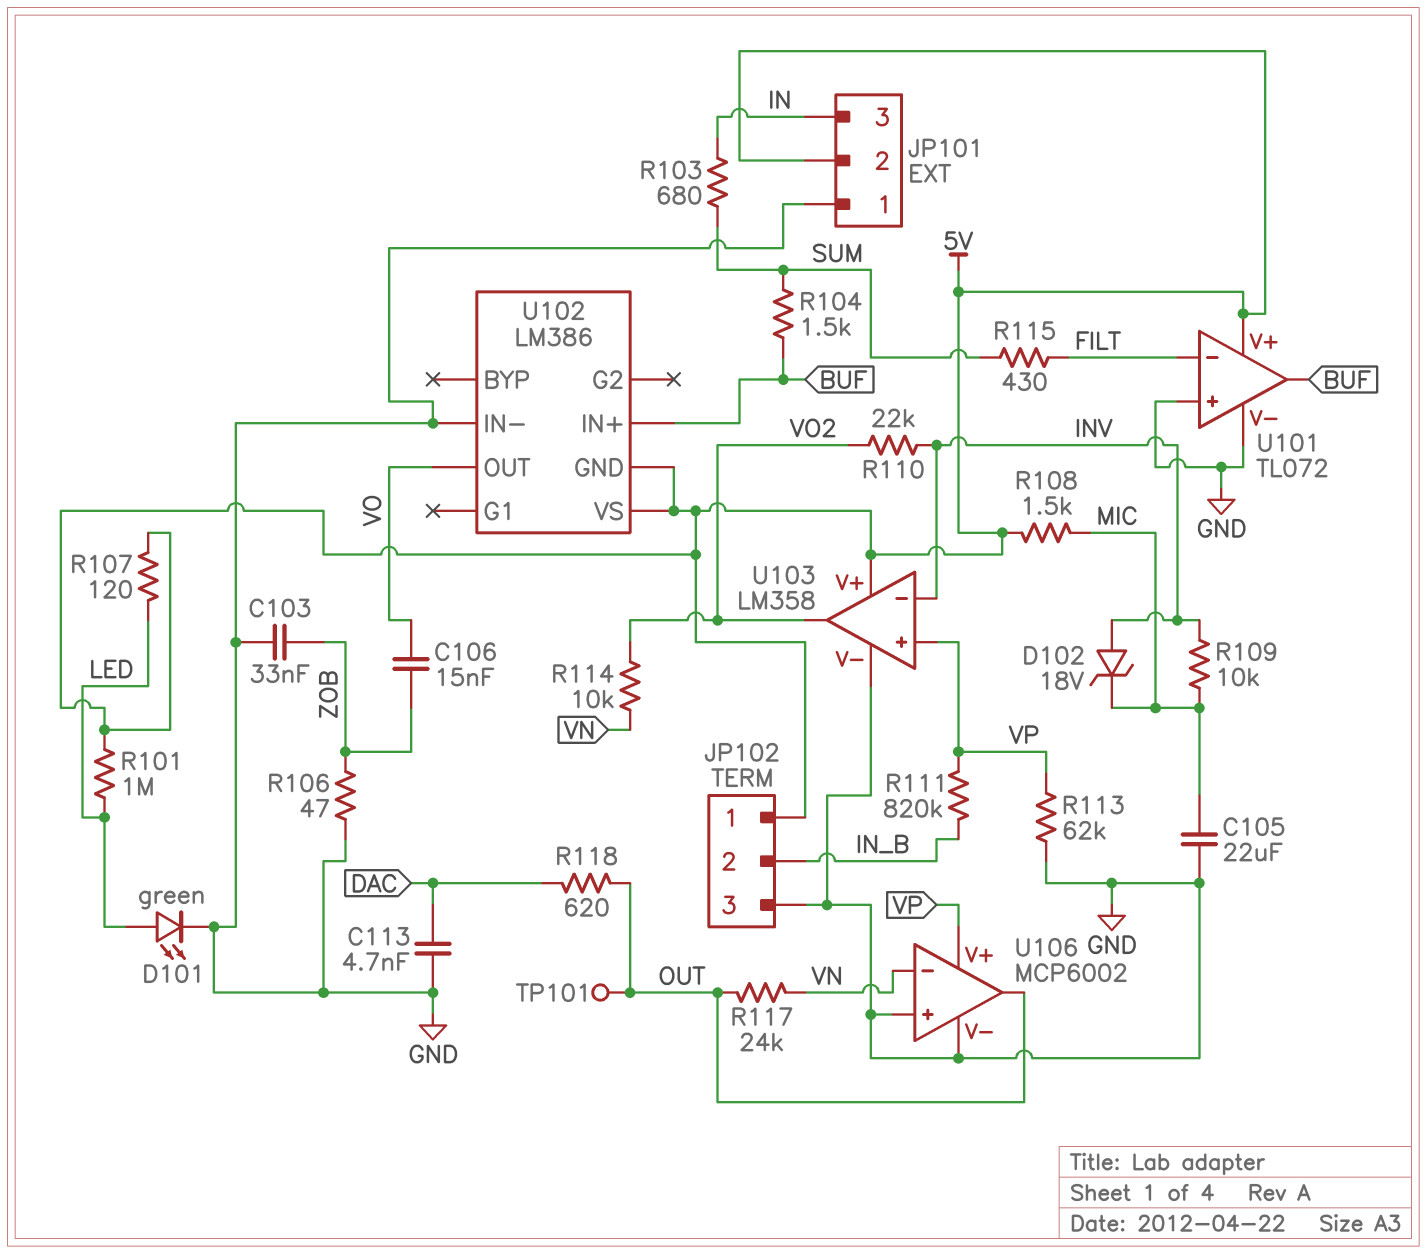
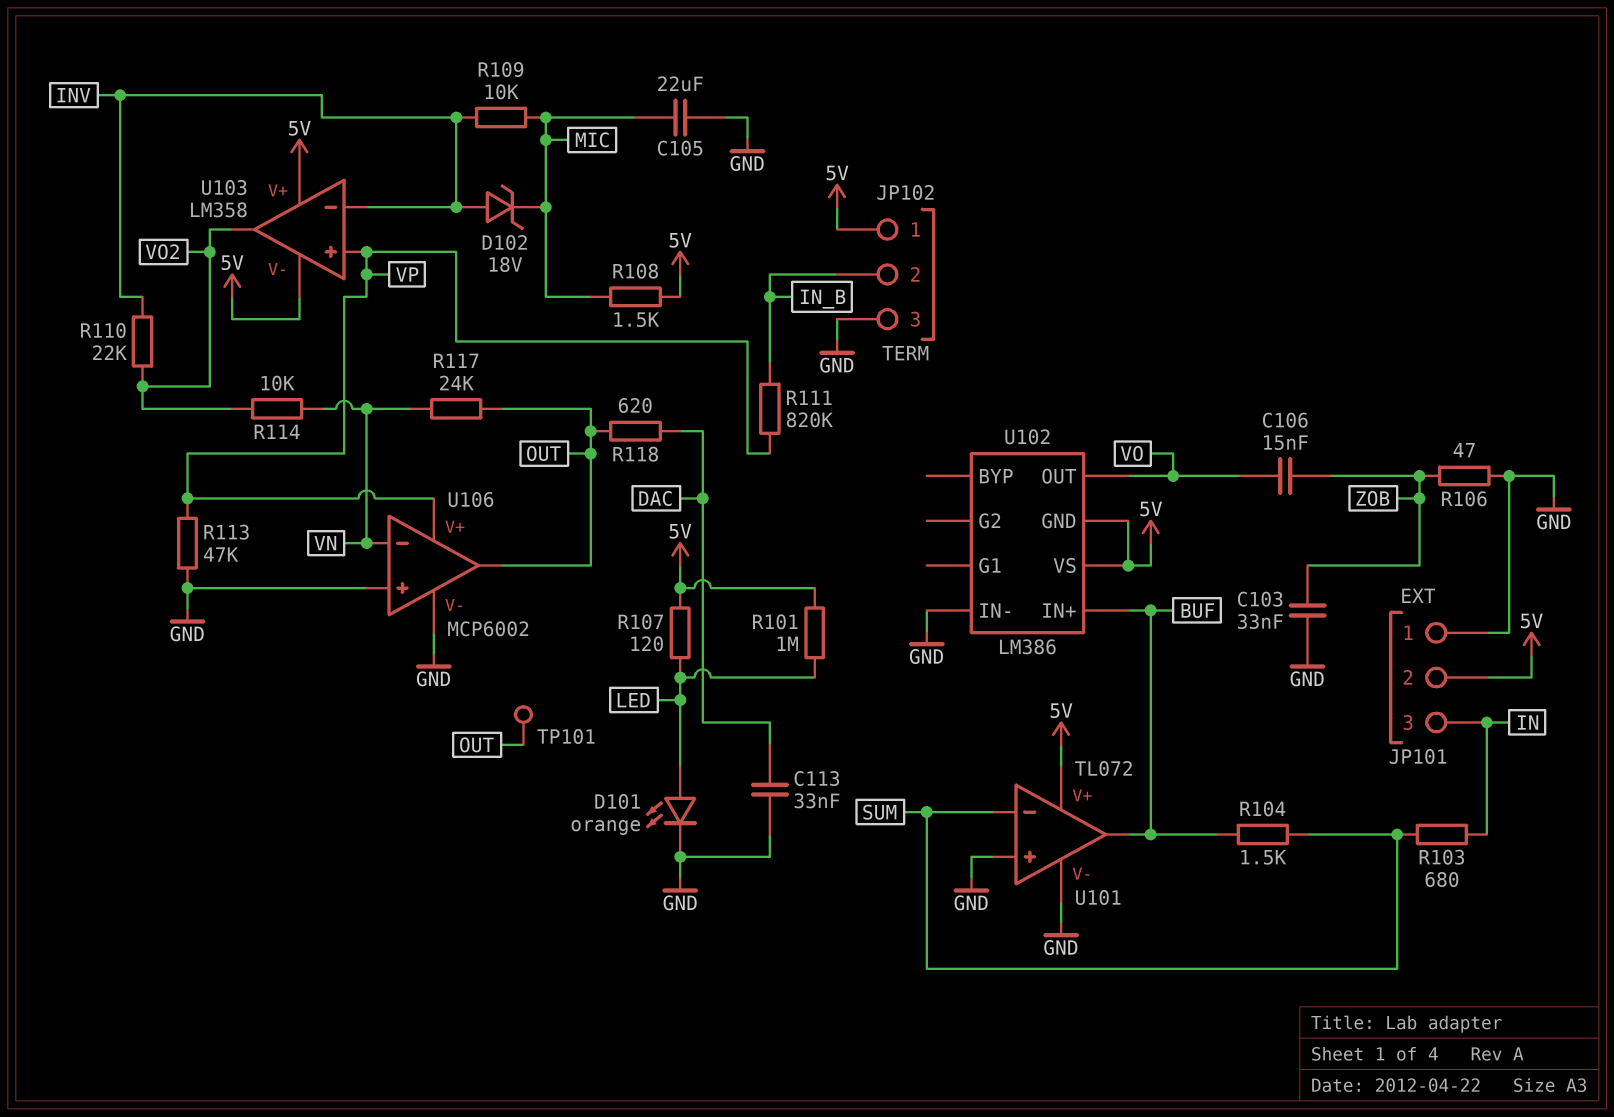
C113: 4.7nF (DAC, GND) -> 33nF (DAC, GND)
D101: LED green (A LED, K GND) -> LED orange (A LED, K GND)
R113: 62k (GND, VP) -> 47k (GND, VP)
R115: 430 (FILT, SUM) -> none
U101 pin in-: FILT -> SUM
U103 pin V-: GND -> 5V

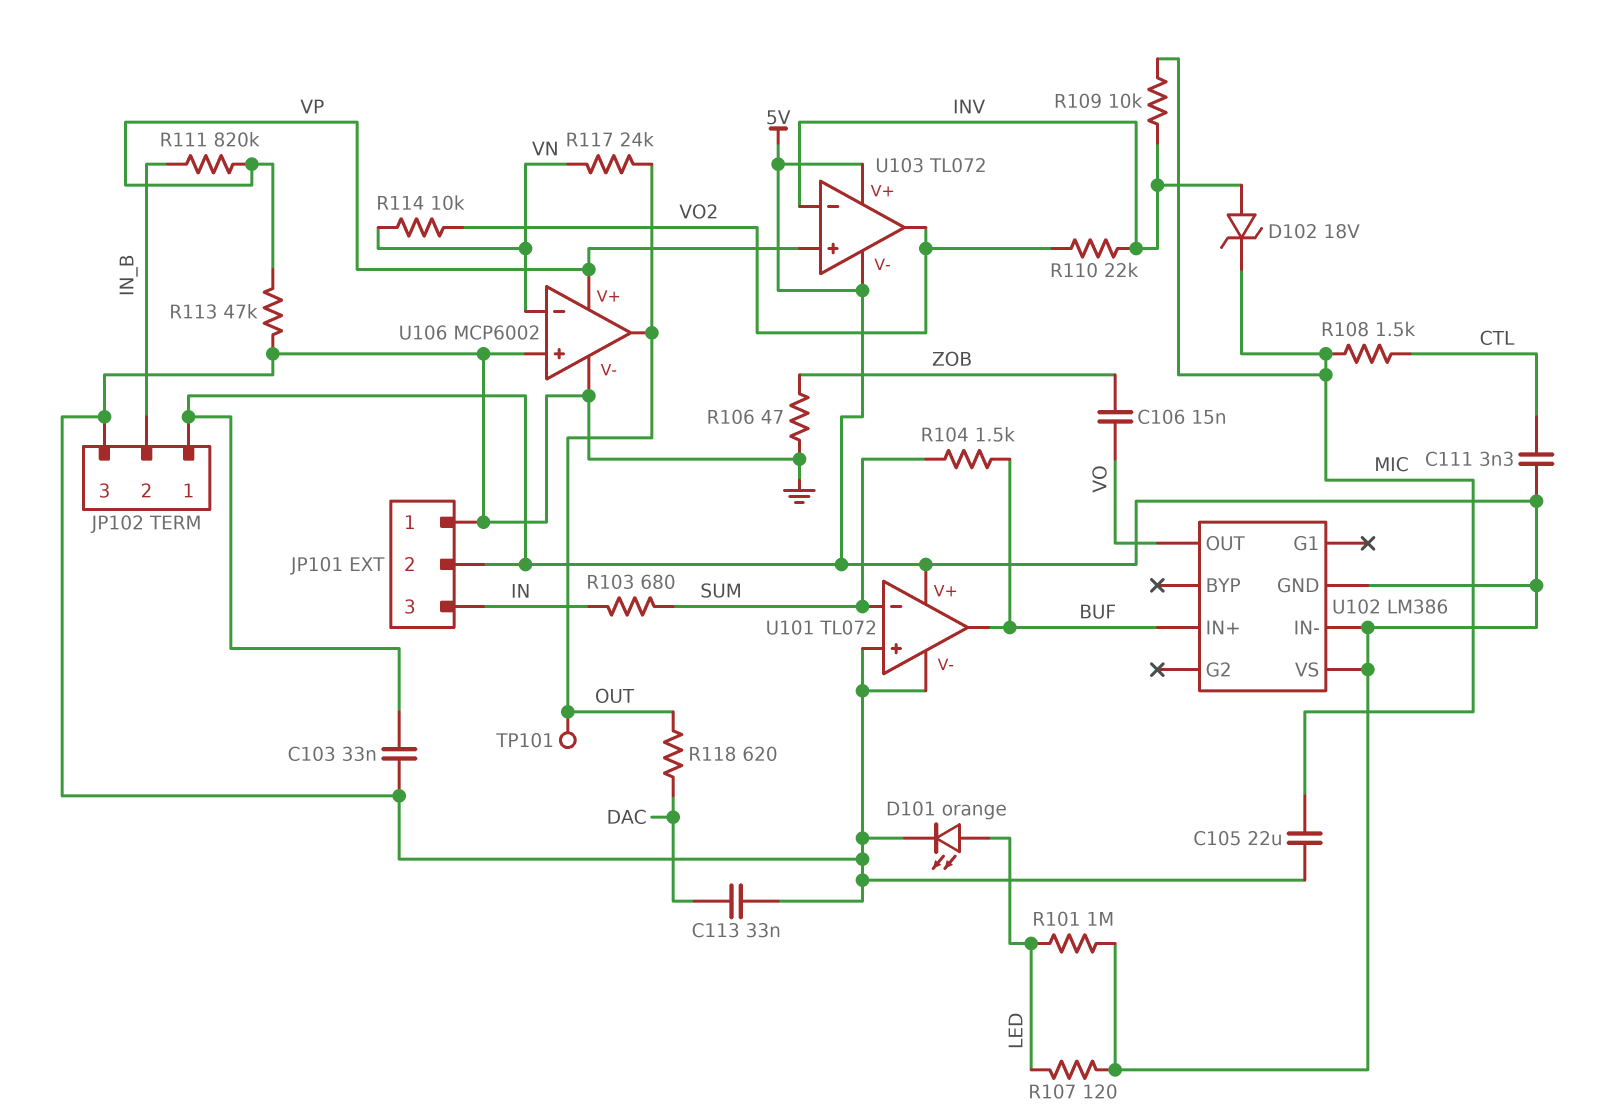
C103: 33nF (GND, ZOB) -> 33nF (5V, GND)
C111: none -> 3.3nF (5V, CTL)
R108: 1.5k (5V, MIC) -> 1.5k (CTL, MIC)
U102 pin IN-: GND -> 5V
U103: LM358 -> TL072

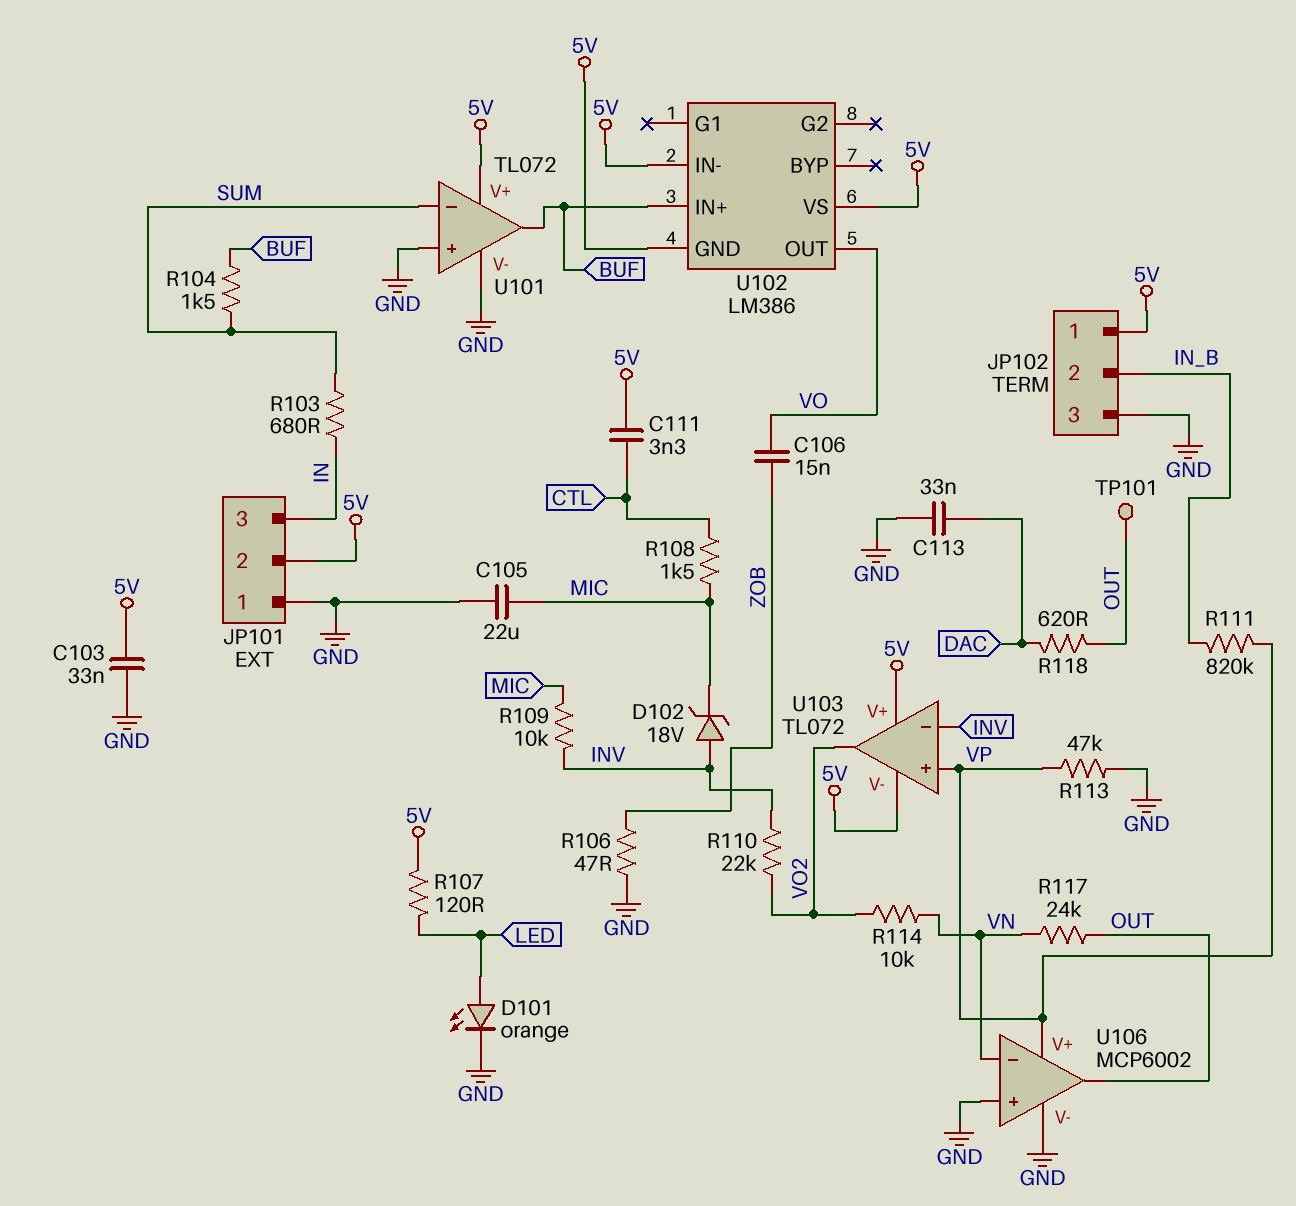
R101: 1M (5V, LED) -> none

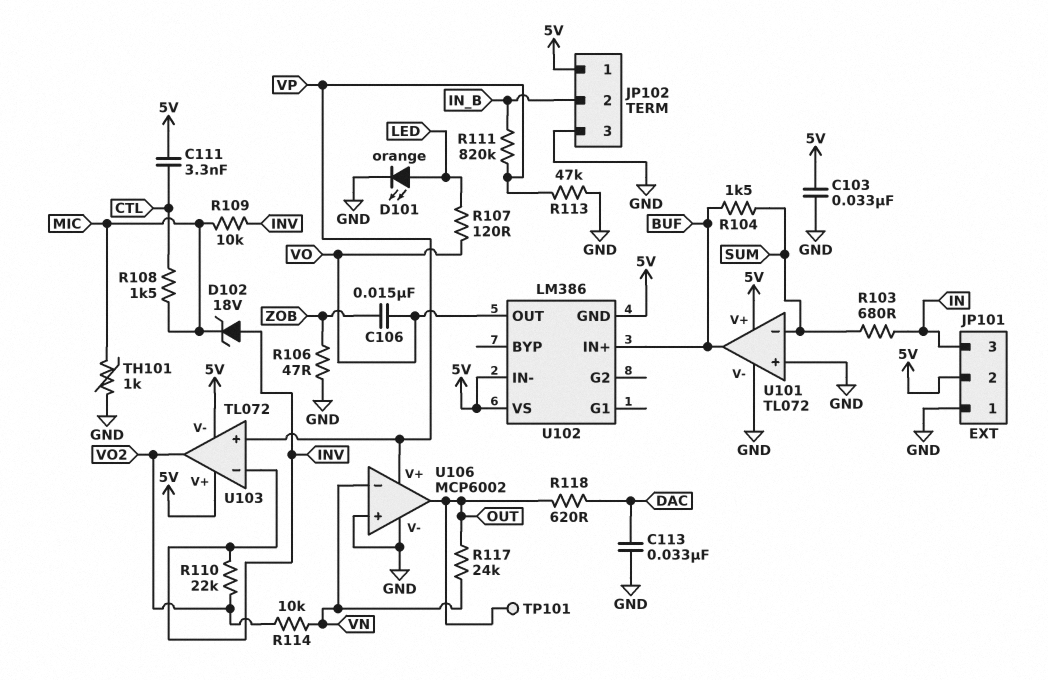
C105: 22uF (GND, MIC) -> none
R107: 120 (5V, LED) -> 120 (LED, VO)
TH101: none -> 1k (GND, MIC)

